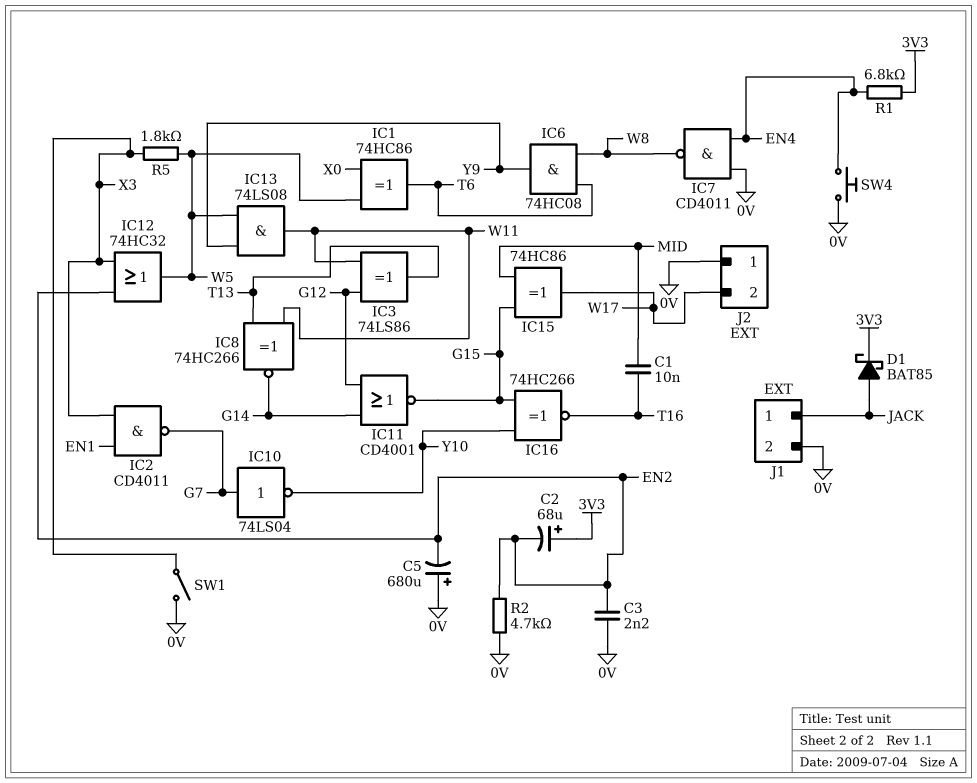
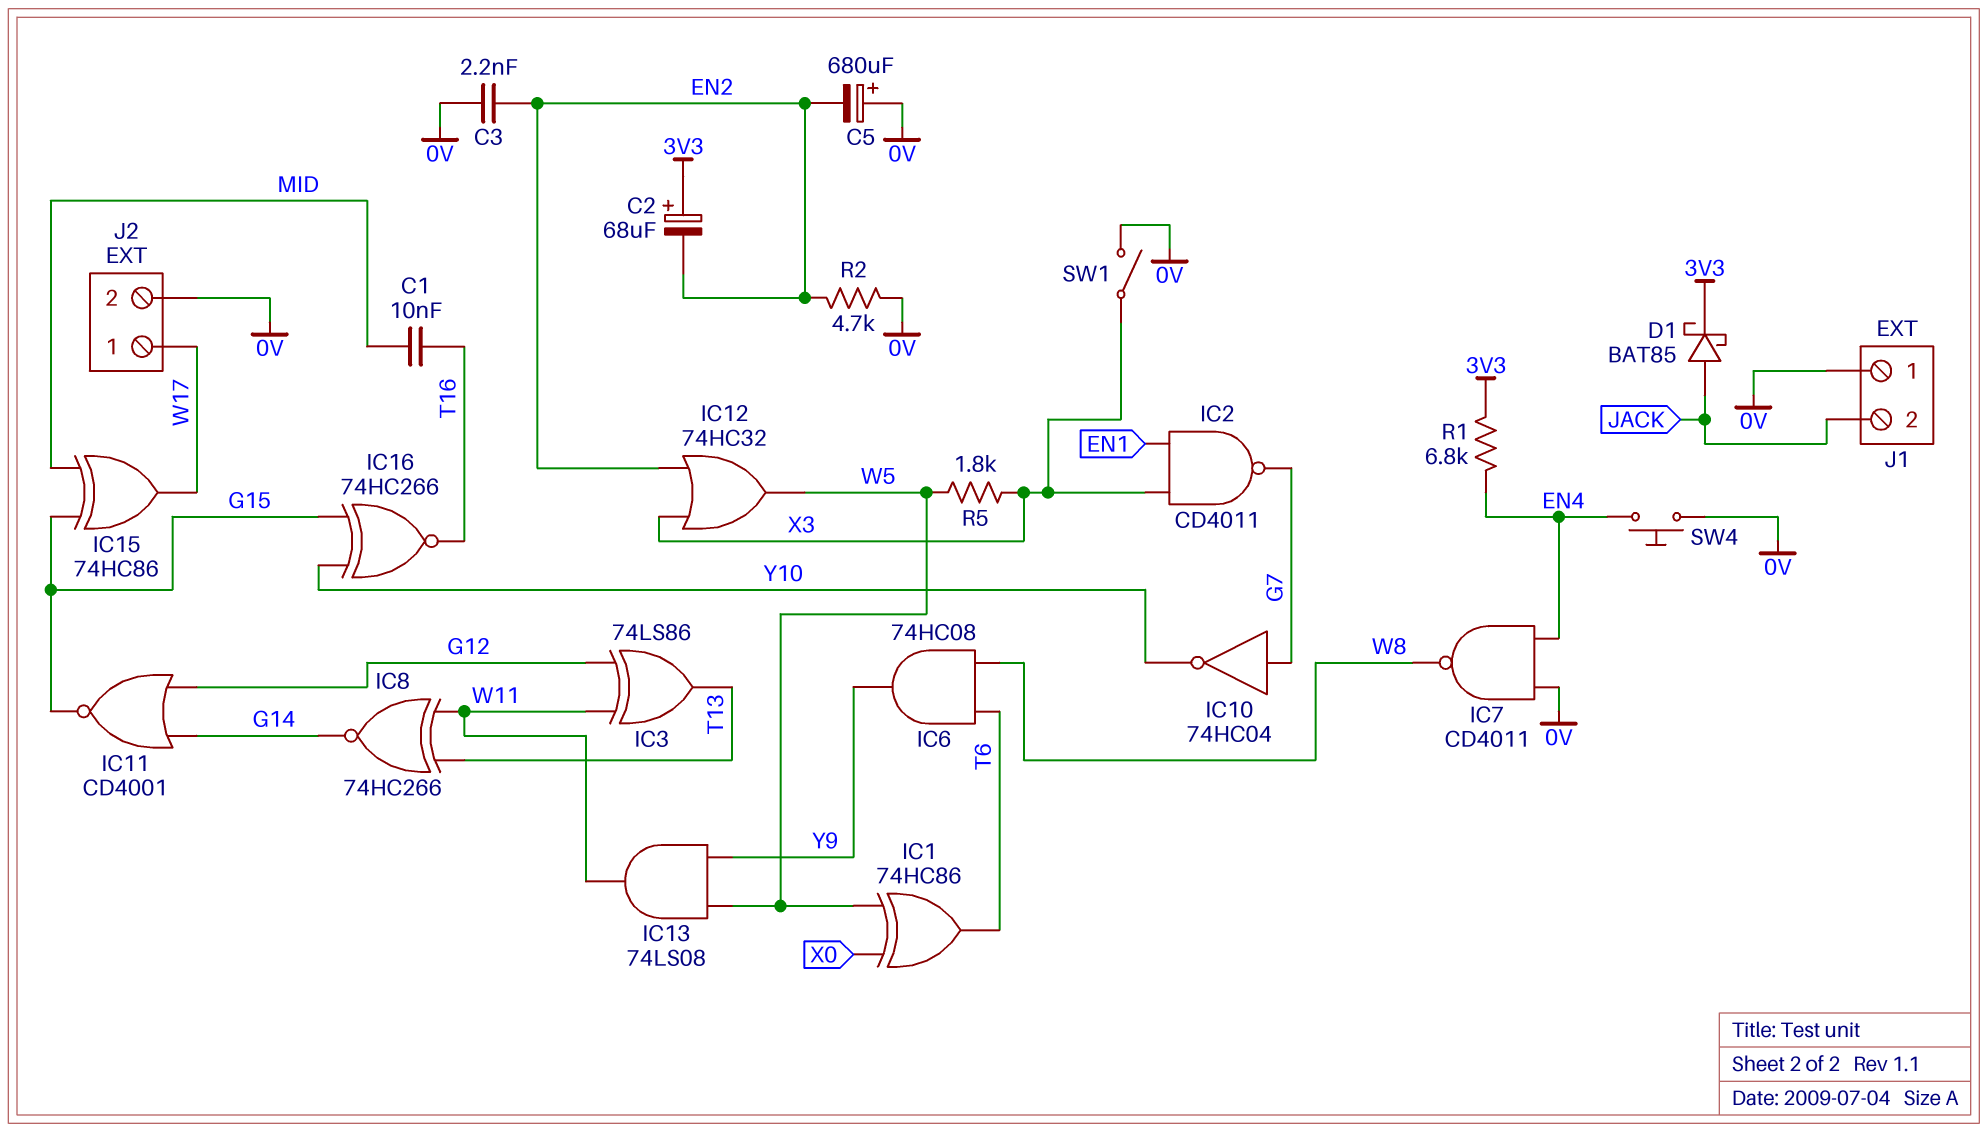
IC10: NOT 74LS04 (in G7, out Y10) -> NOT 74HC04 (in G7, out Y10)
J1 pin 1: JACK -> 0V
J1 pin 2: 0V -> JACK
J2 pin 1: 0V -> W17
J2 pin 2: W17 -> 0V

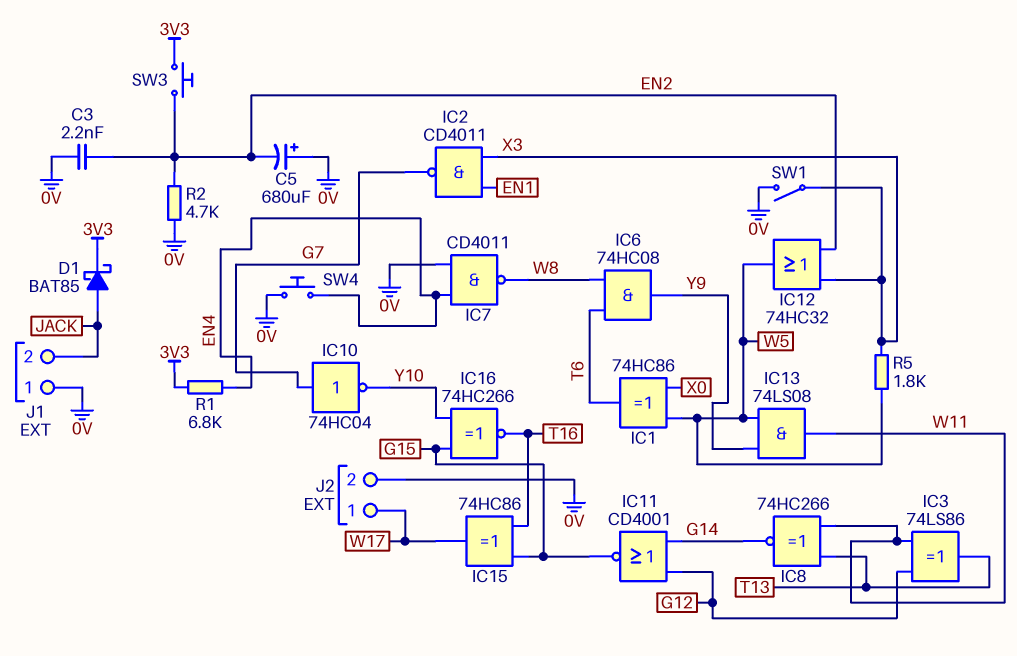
C1: 10nF (MID, T16) -> none
C2: 68uF (plus 3V3, minus EN2) -> none
IC15: XOR 74HC86 (in G15, in MID, out W17) -> XOR 74HC86 (in G15, in T16, out W17)
SW3: none -> button (3V3, EN2)

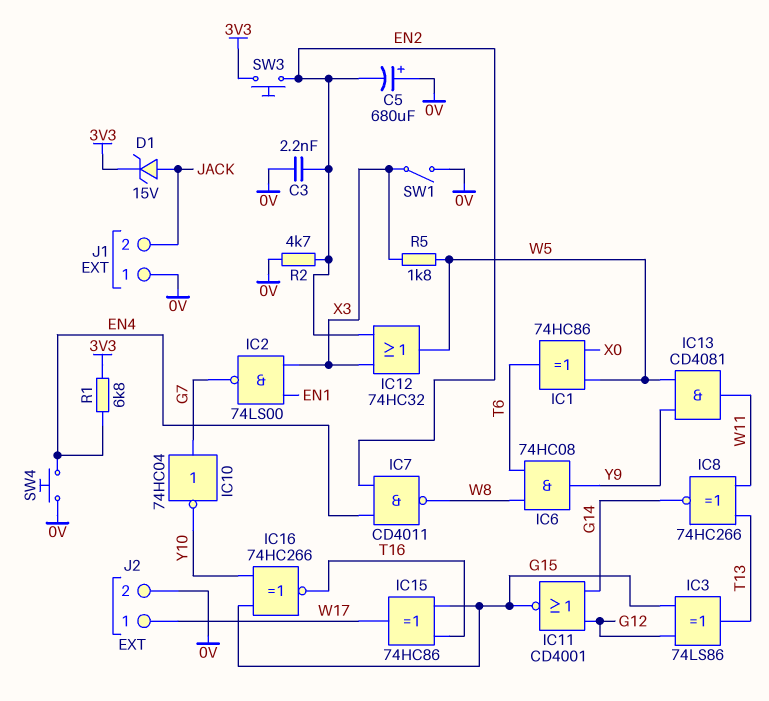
D1: schottky BAT85 (A JACK, K 3V3) -> zener 15V (A JACK, K 3V3)
IC2: NAND CD4011 (in EN1, in X3, out G7) -> NAND 74LS00 (in EN1, in X3, out G7)
IC3: XOR 74LS86 (in G12, in W11, out T13) -> XOR 74LS86 (in G12, in G15, out T13)
IC7: NAND CD4011 (in 0V, in EN4, out W8) -> NAND CD4011 (in EN2, in EN4, out W8)
IC13: AND 74LS08 (in W5, in Y9, out W11) -> AND CD4081 (in W5, in Y9, out W11)

